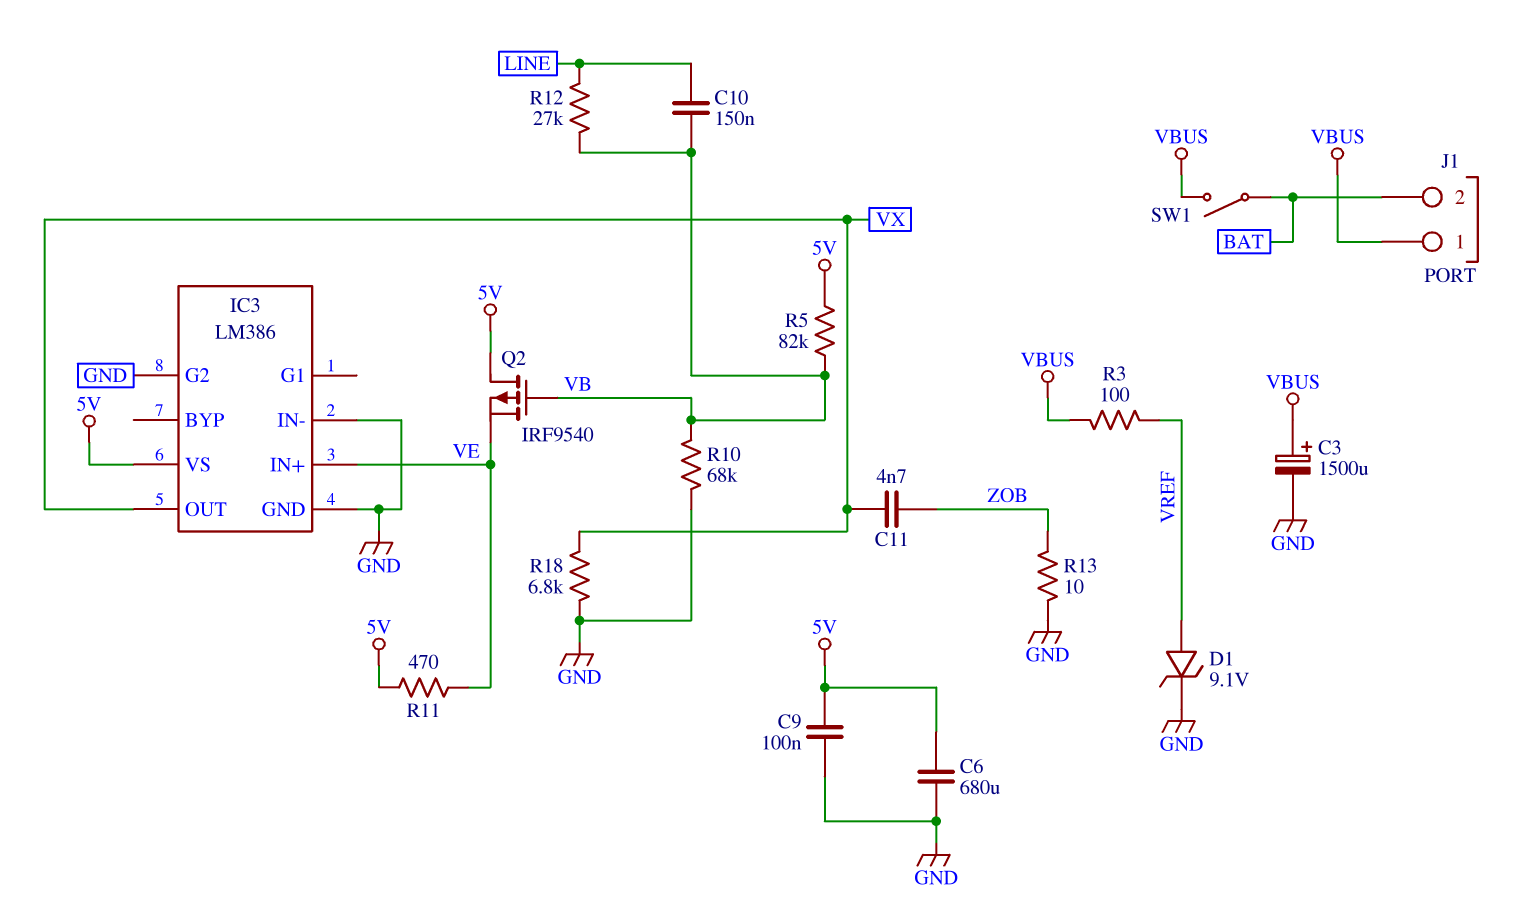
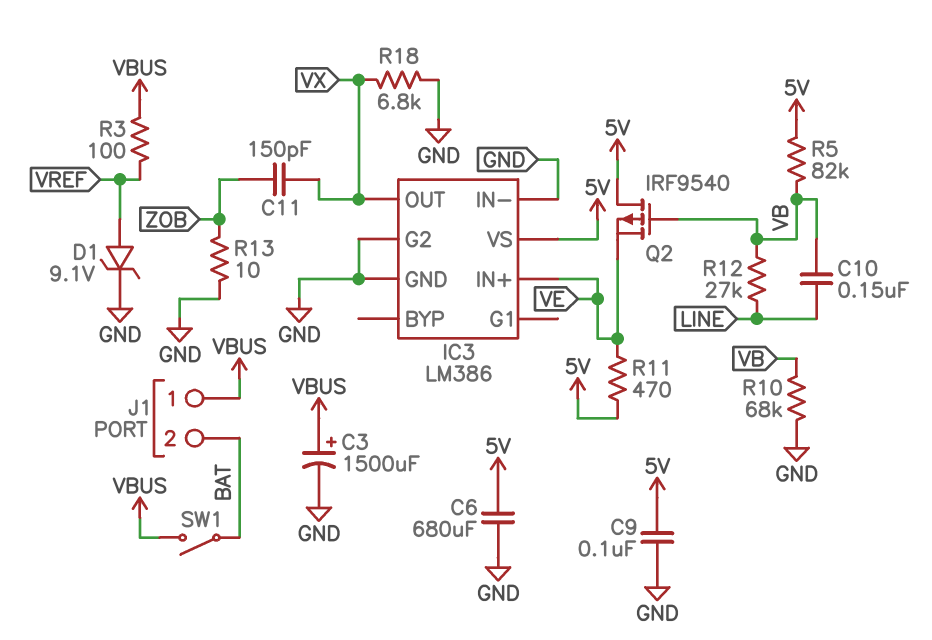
C11: 4.7nF (VX, ZOB) -> 150pF (VX, ZOB)

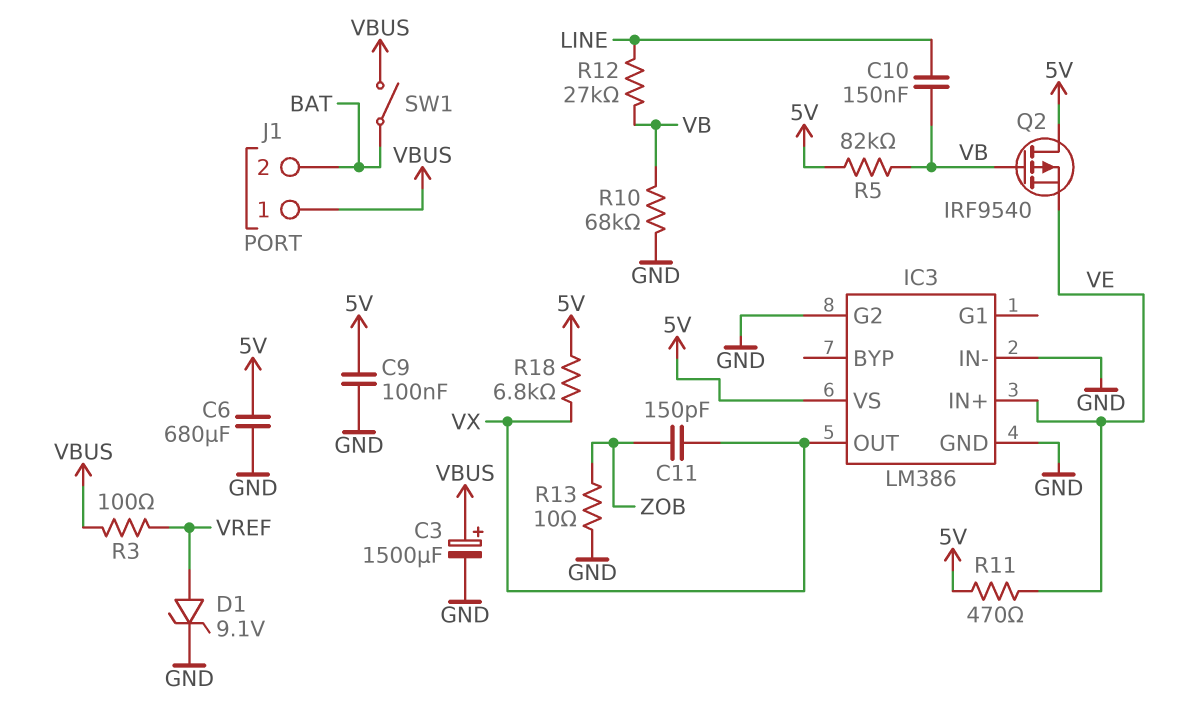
R18: 6.8k (GND, VX) -> 6.8k (5V, VX)

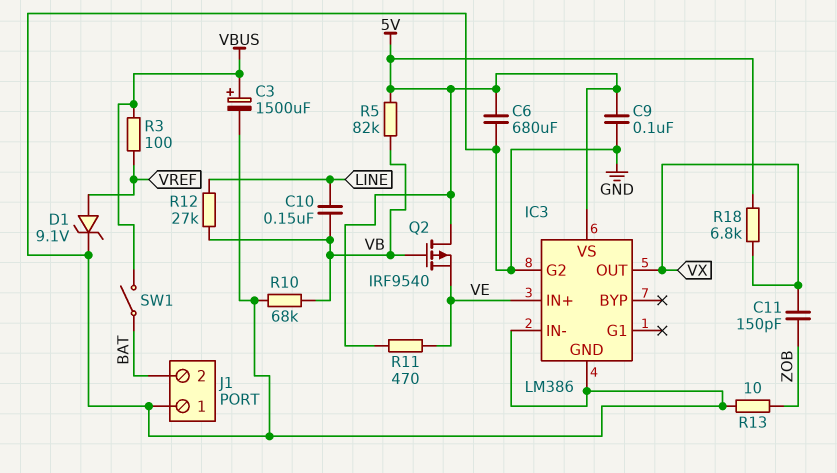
J1 pin 1: VBUS -> GND

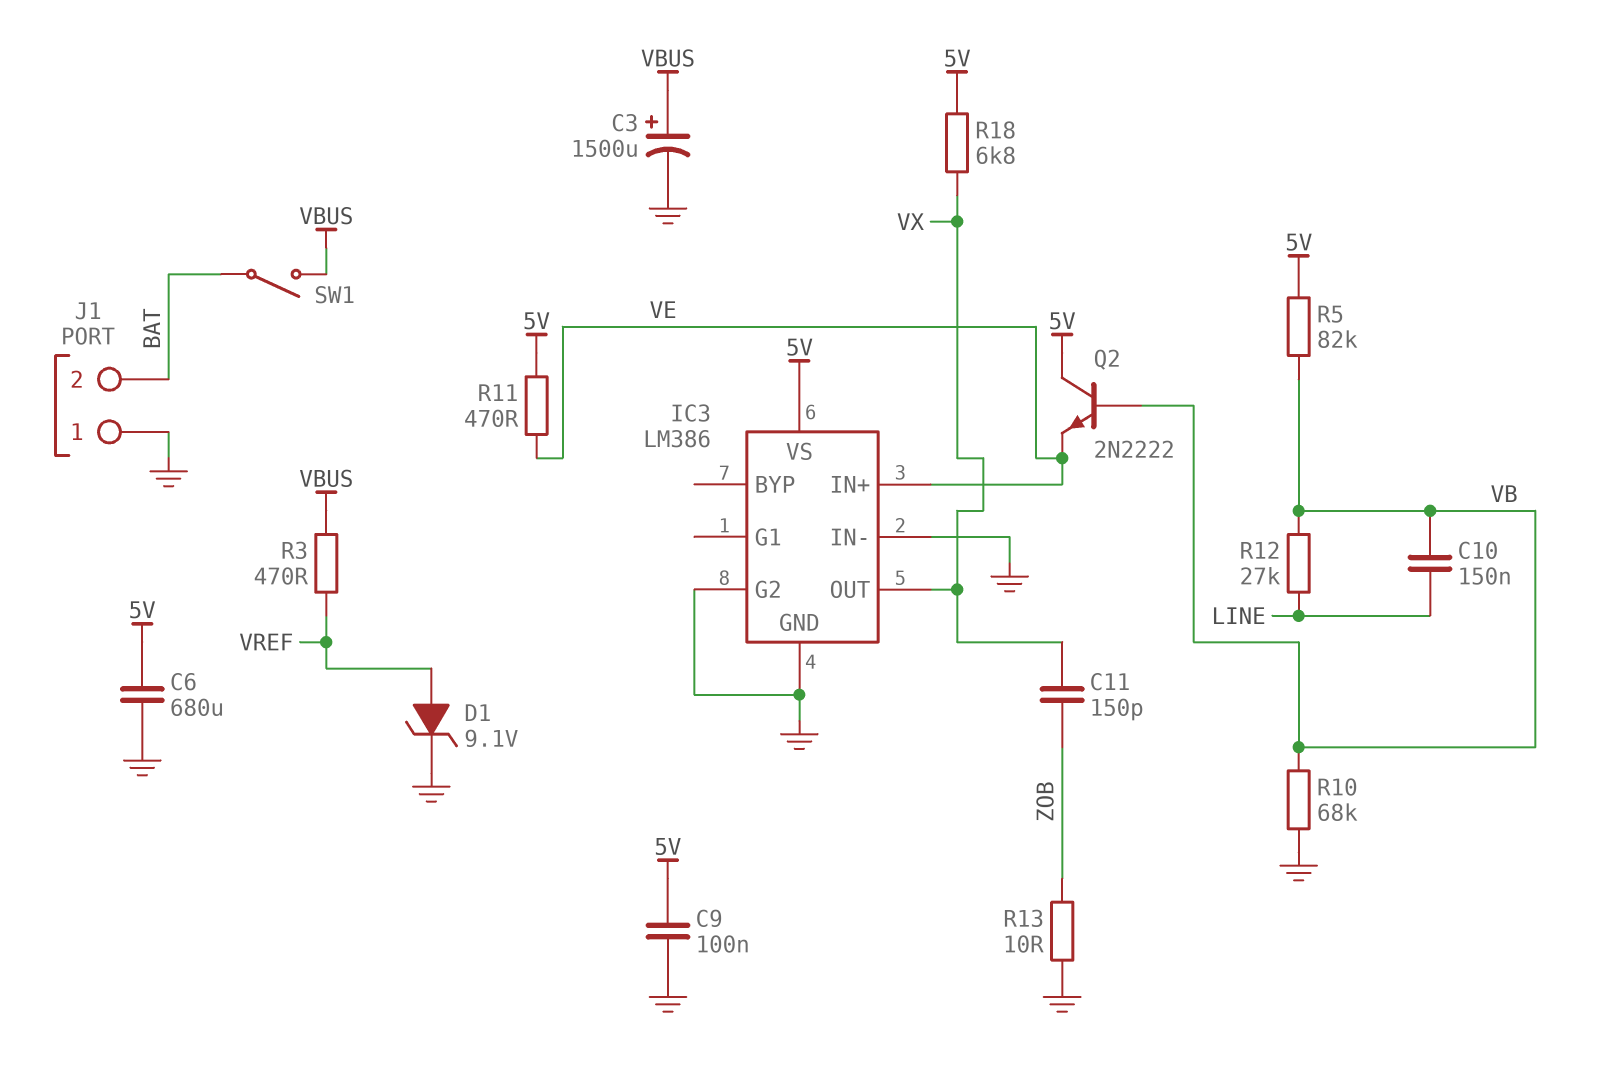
Q2: PMOS IRF9540 (G VB, D 5V, S VE) -> NPN 2N2222 (B VB, C 5V, E VE)
R3: 100 (VBUS, VREF) -> 470 (VBUS, VREF)

